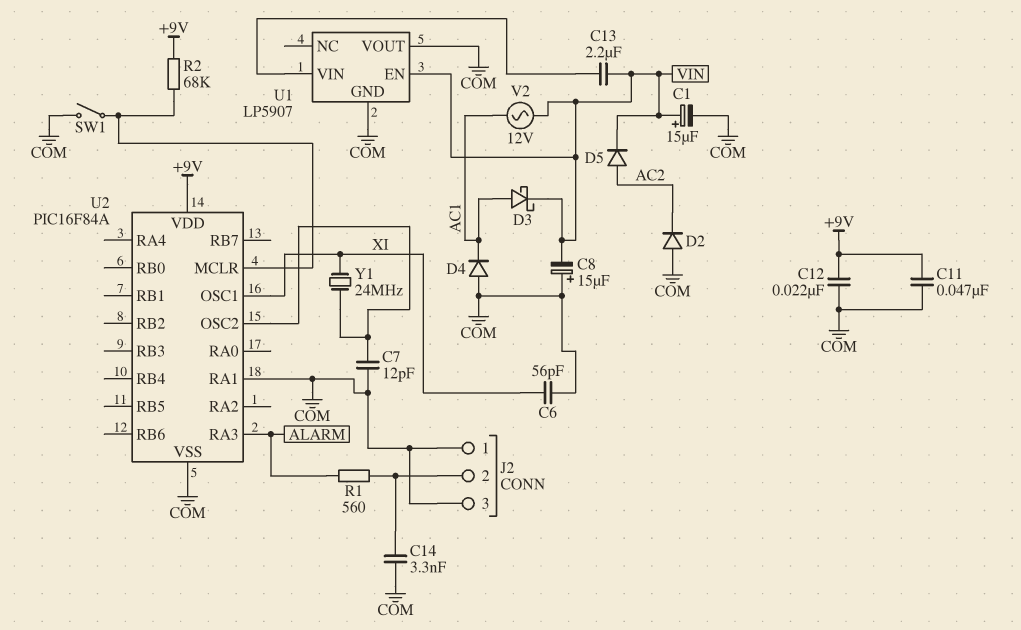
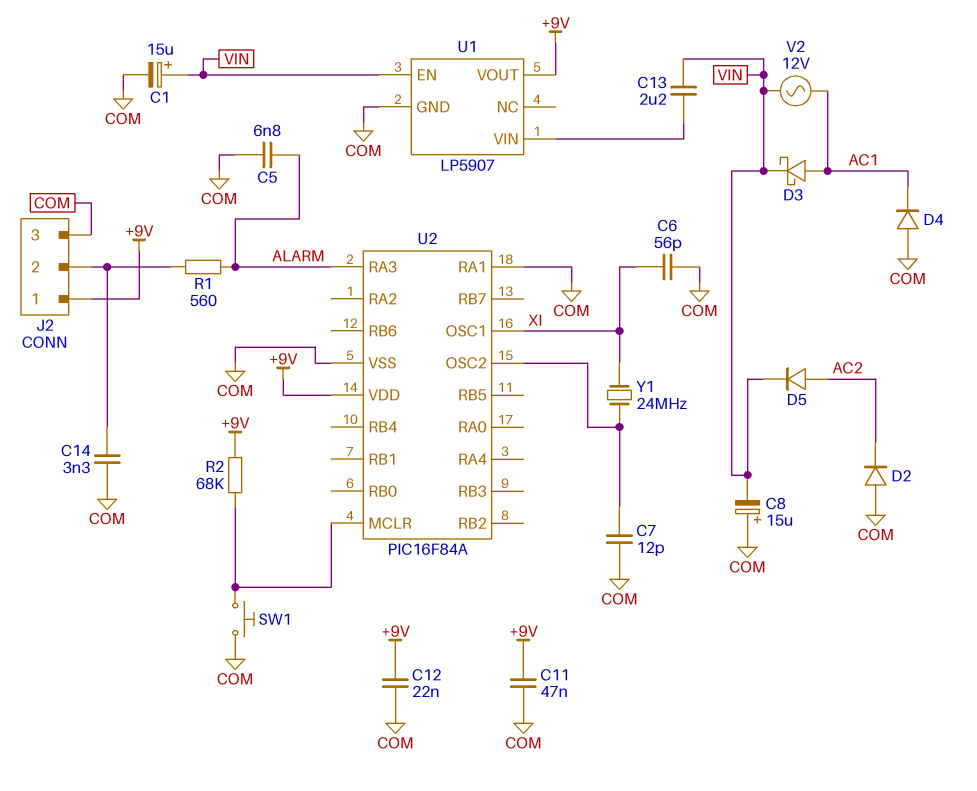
C5: none -> 6.8nF (ALARM, COM)
J2 pin 1: COM -> +9V
SW1: switch (COM, U2/MCLR) -> button (COM, U2/MCLR)
U1 pin VOUT: COM -> +9V

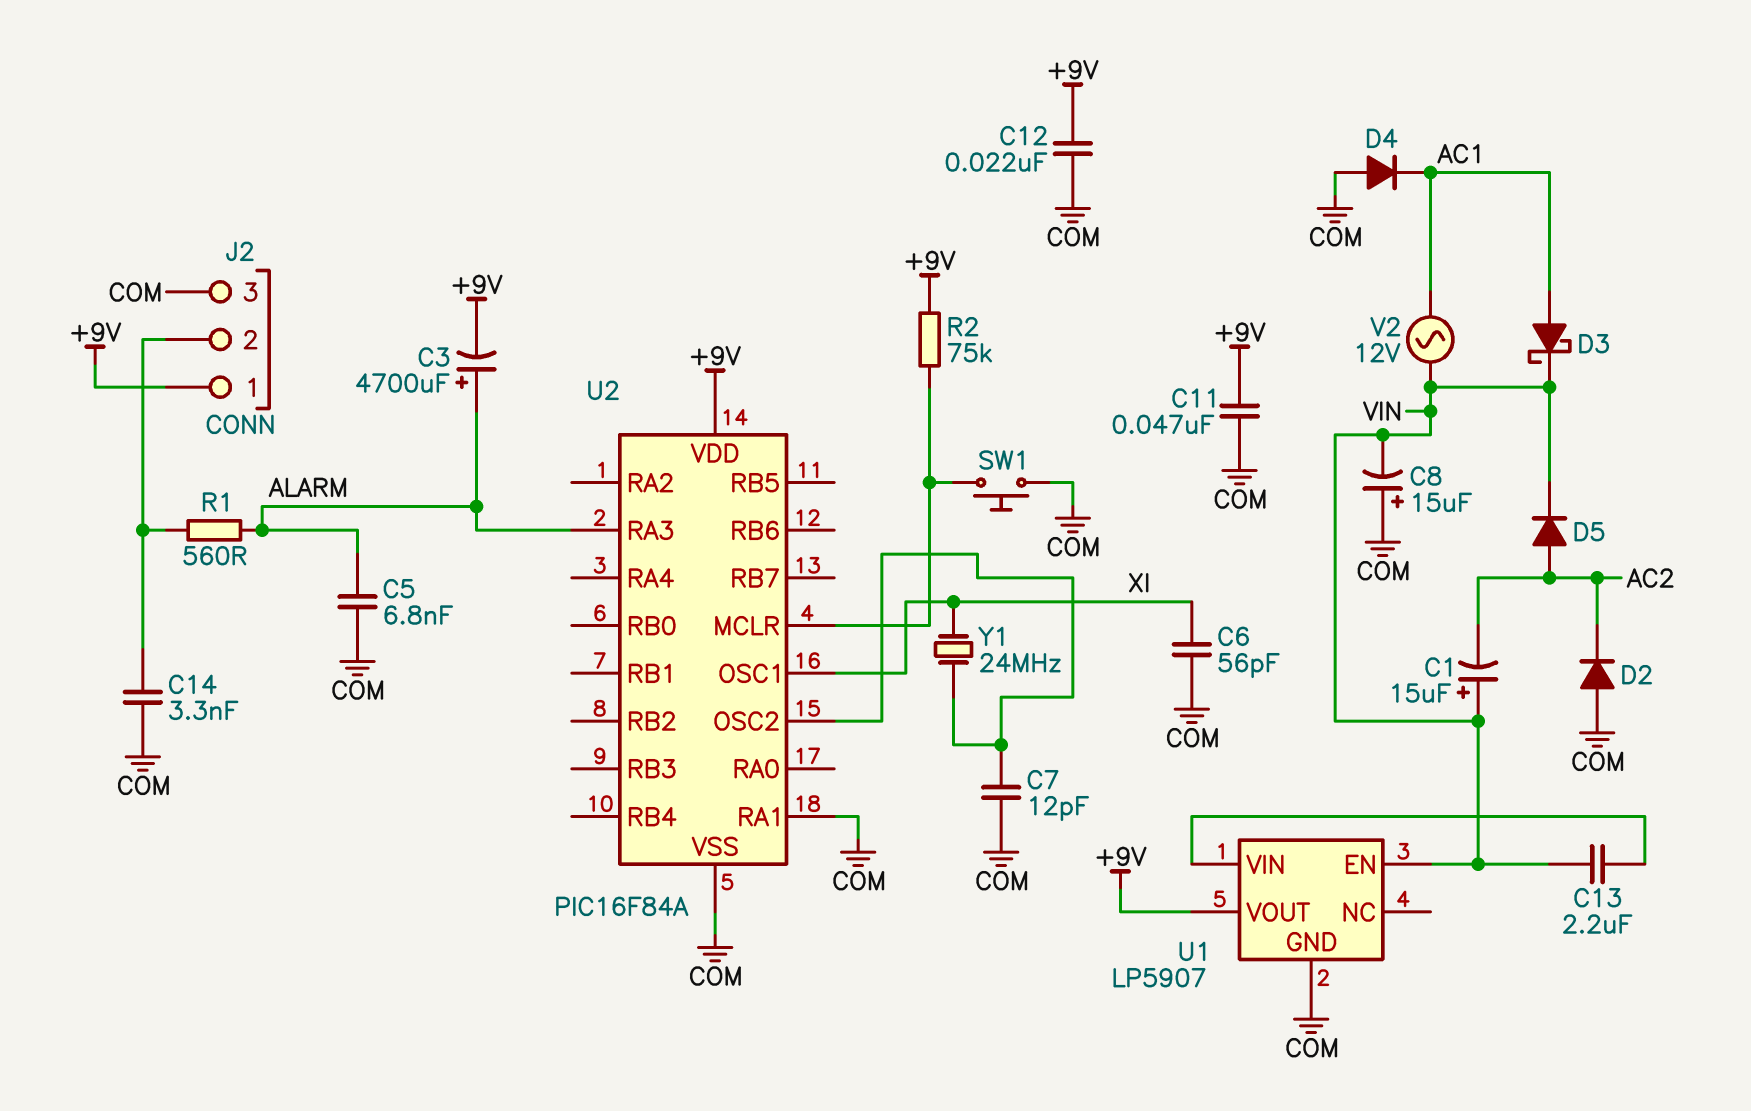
C1: 15uF (plus VIN, minus COM) -> 15uF (plus VIN, minus AC2)
C3: none -> 4700uF (plus ALARM, minus +9V)
R2: 68k (+9V, U2/MCLR) -> 75k (+9V, U2/MCLR)

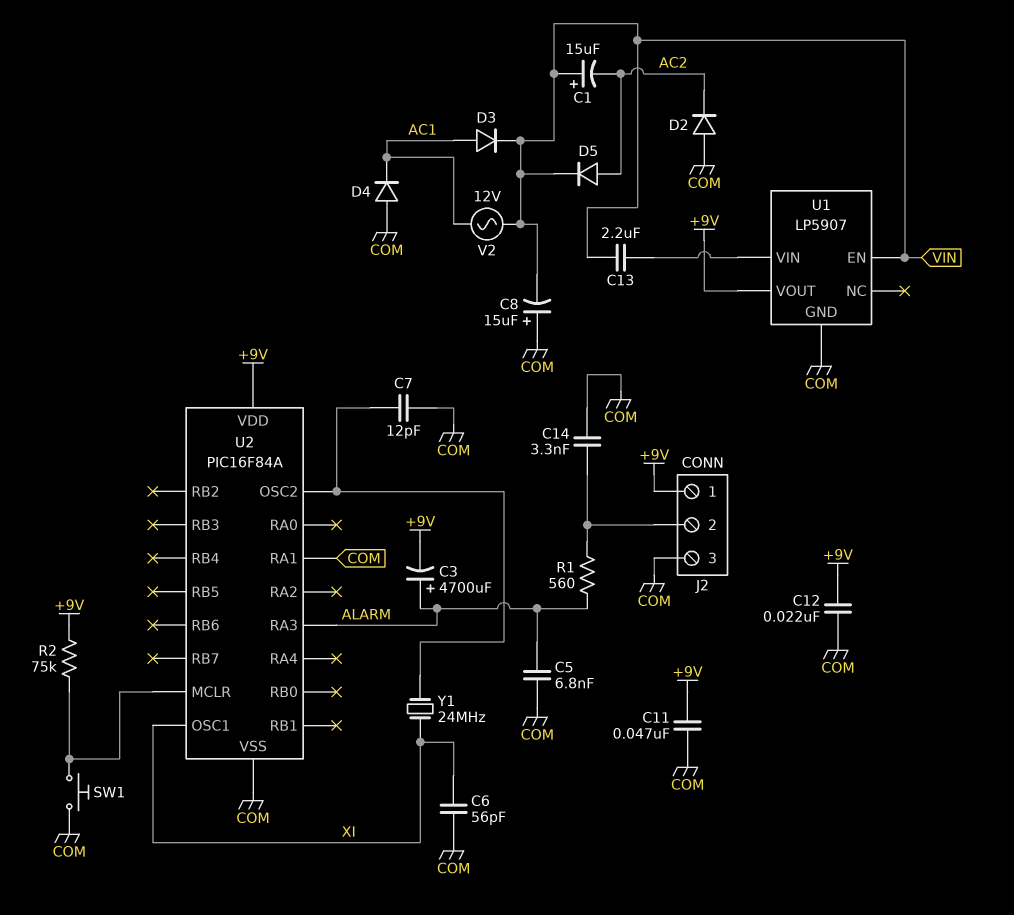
D3: schottky (A AC1, K VIN) -> diode (A AC1, K VIN)

